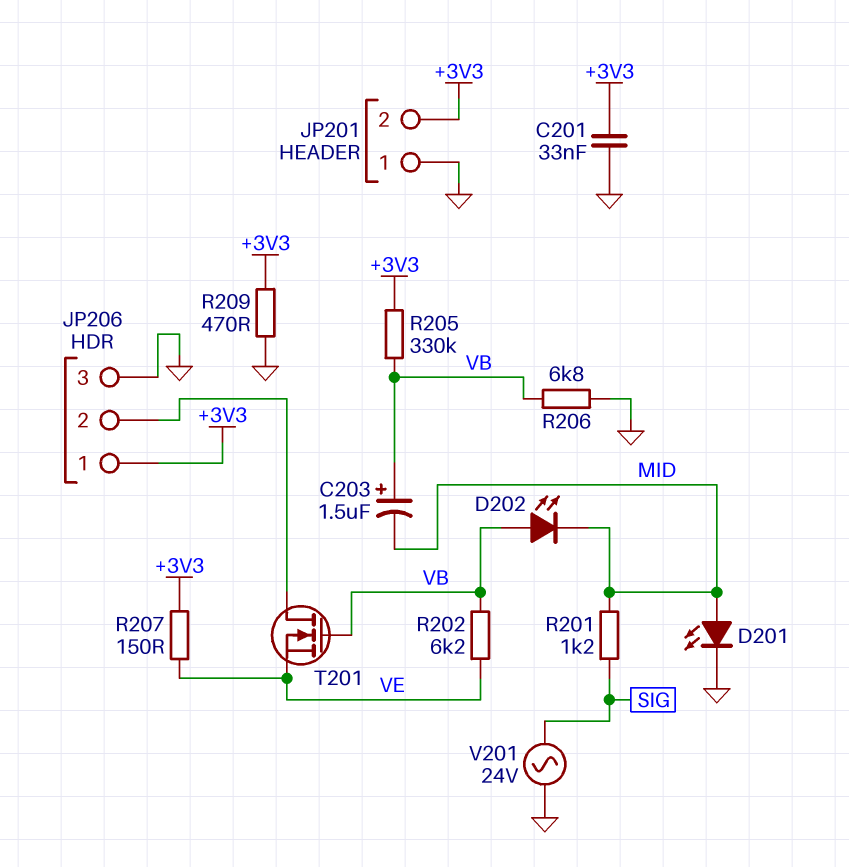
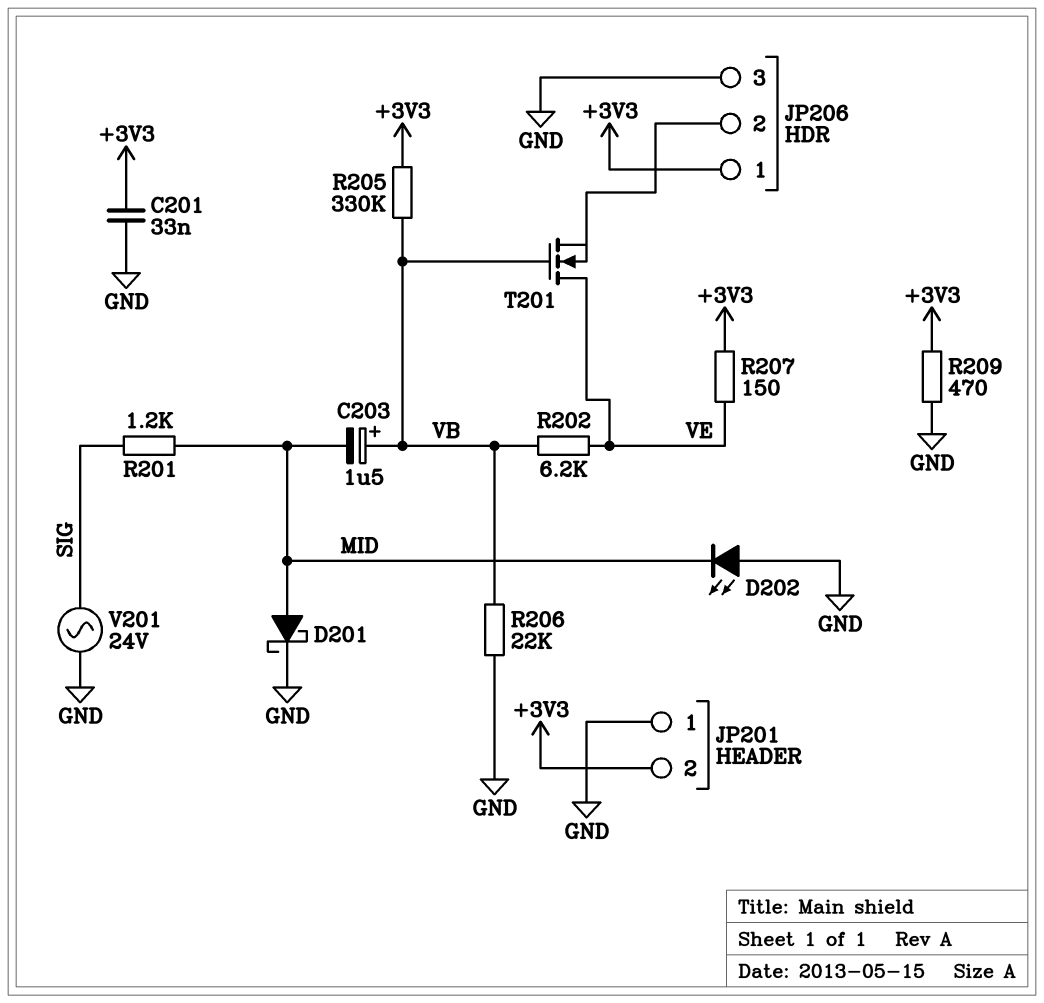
D201: LED (A MID, K GND) -> schottky (A MID, K GND)
D202: LED (A VB, K MID) -> LED (A GND, K MID)
R206: 6.8k (GND, VB) -> 22k (GND, VB)
T201: NMOS (G VB, D JP206/2, S VE) -> NMOS (G VB, D VE, S JP206/2)

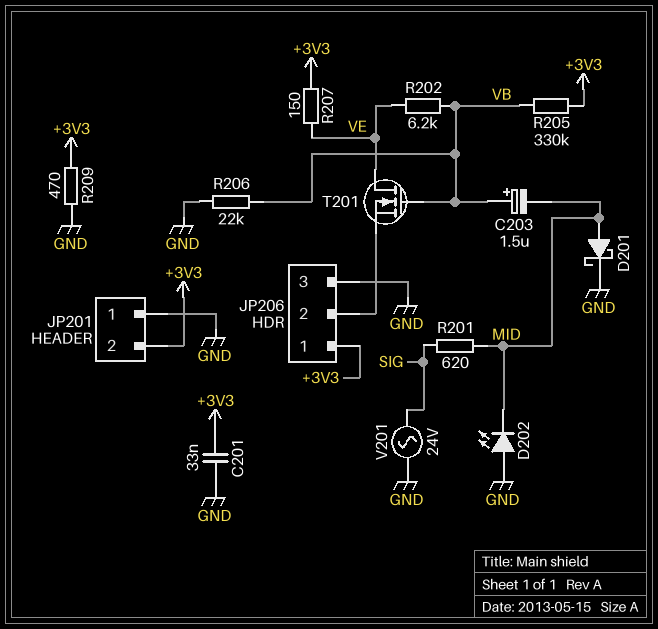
R201: 1.2k (MID, SIG) -> 620 (MID, SIG)

